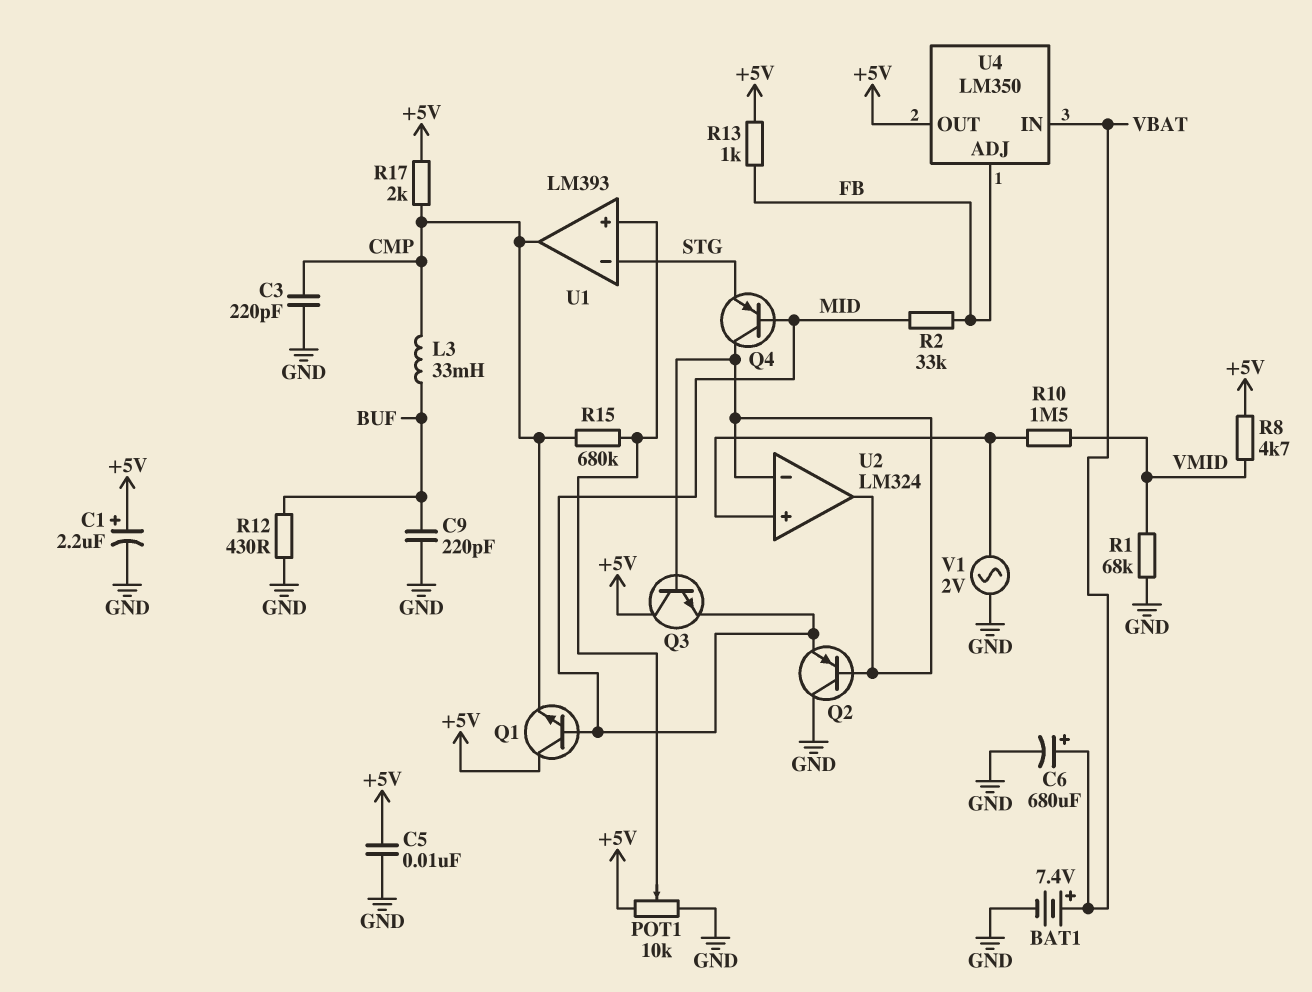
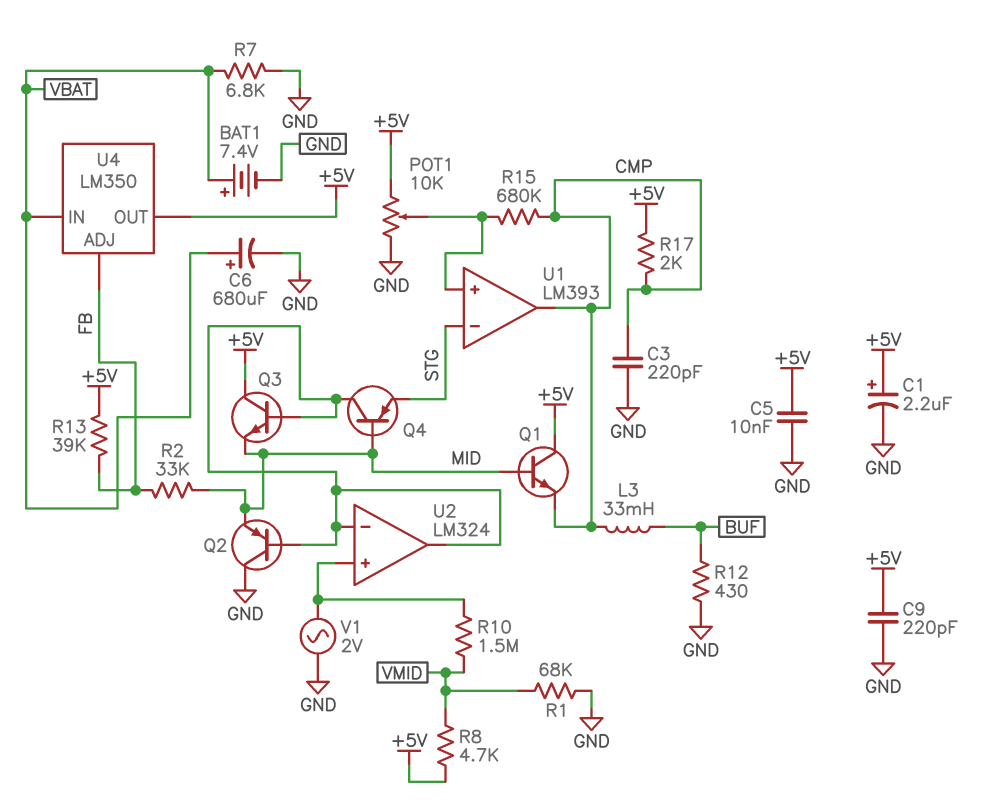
C9: 220pF (BUF, GND) -> 220pF (+5V, GND)
R7: none -> 6.8k (GND, VBAT)
R13: 1k (+5V, FB) -> 39k (+5V, FB)

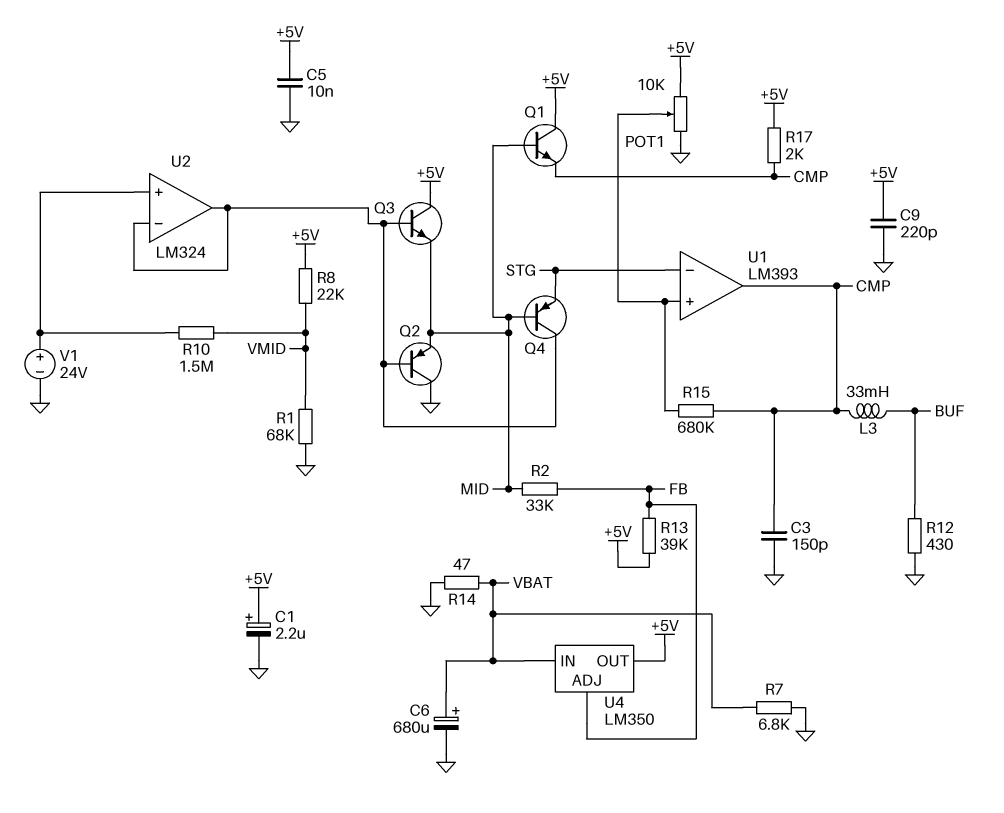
BAT1: 7.4V (plus VBAT, minus GND) -> none
C3: 220pF (CMP, GND) -> 150pF (CMP, GND)
R8: 4.7k (+5V, VMID) -> 22k (+5V, VMID)
R14: none -> 47 (GND, VBAT)
V1: AC 2V (GND, U2/in+) -> 24V (plus U2/in+, minus GND)

